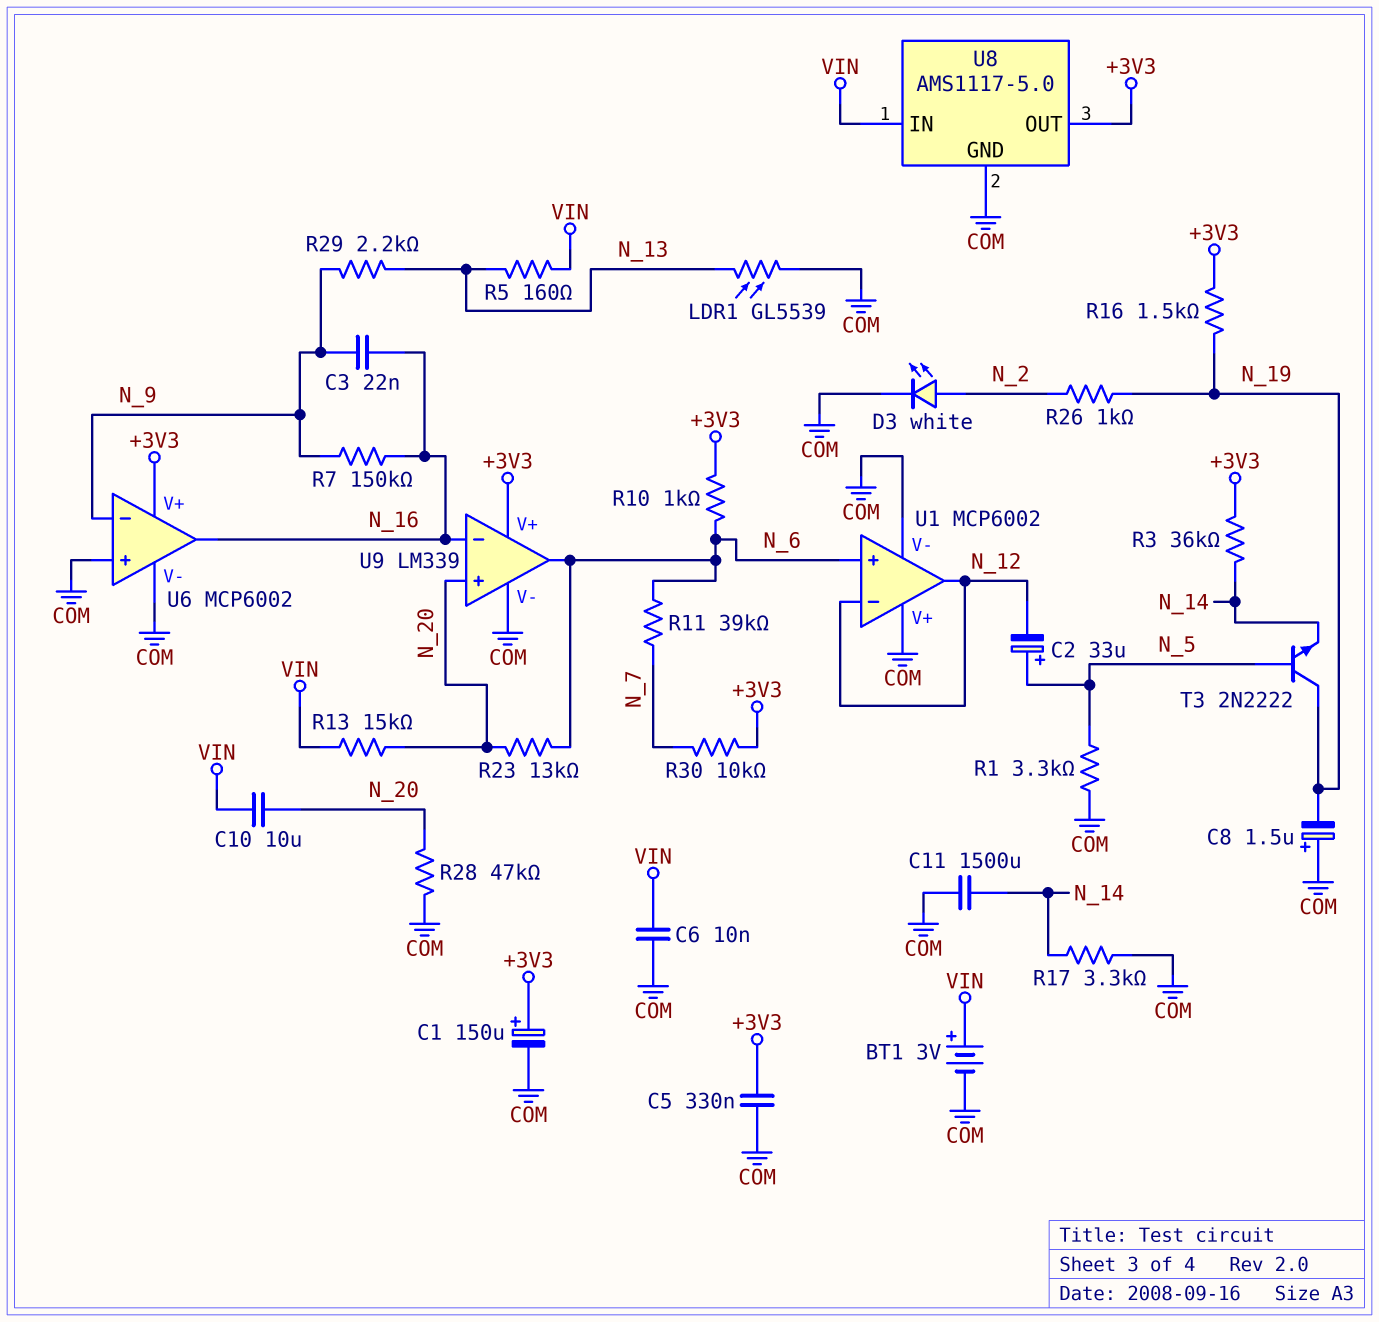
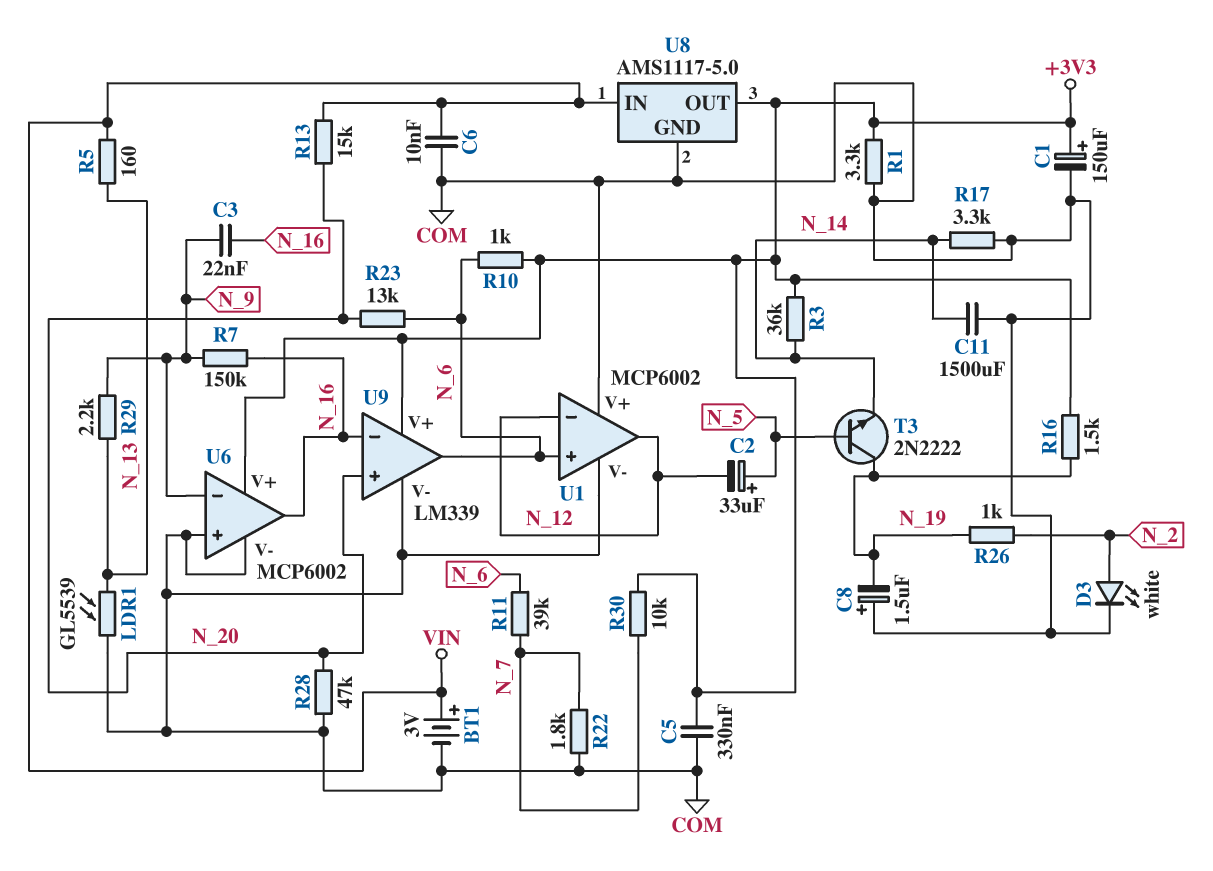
C10: 10uF (N_20, VIN) -> none
R1: 3.3k (COM, N_5) -> 3.3k (+3V3, COM)
R22: none -> 1.8k (COM, N_7)

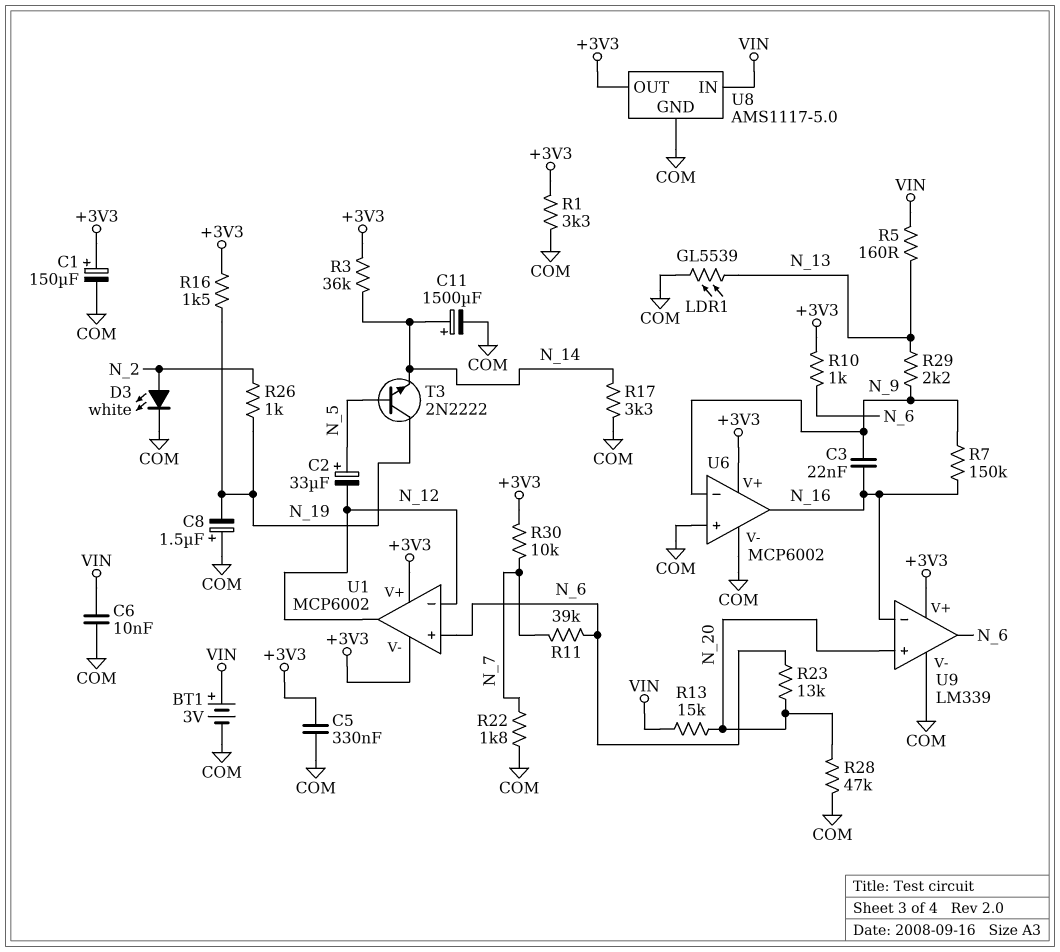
C11: 1500uF (COM, N_14) -> 1500uF (plus N_14, minus COM)
U1 pin V+: COM -> +3V3
U1 pin V-: COM -> +3V3

